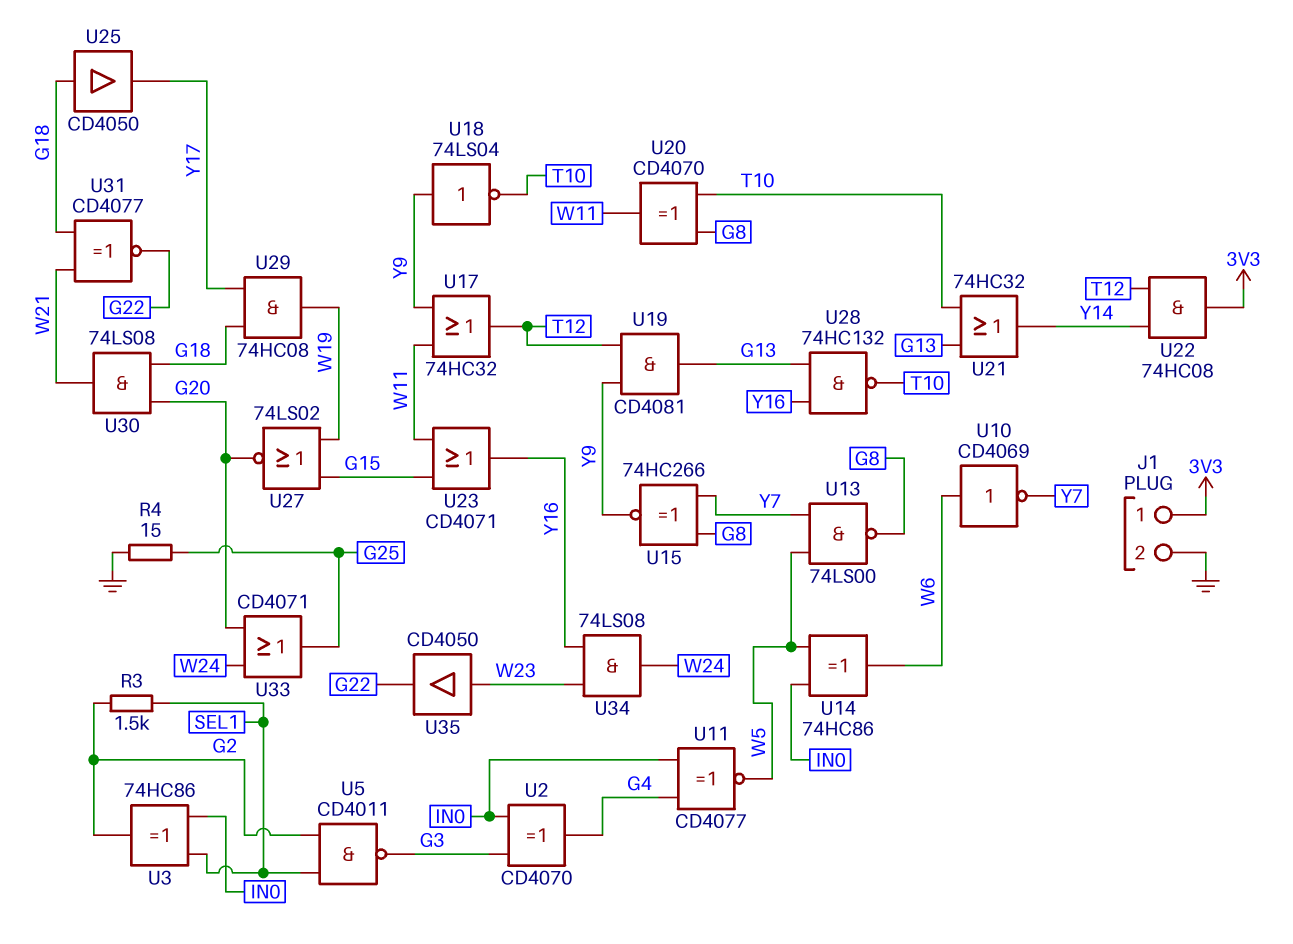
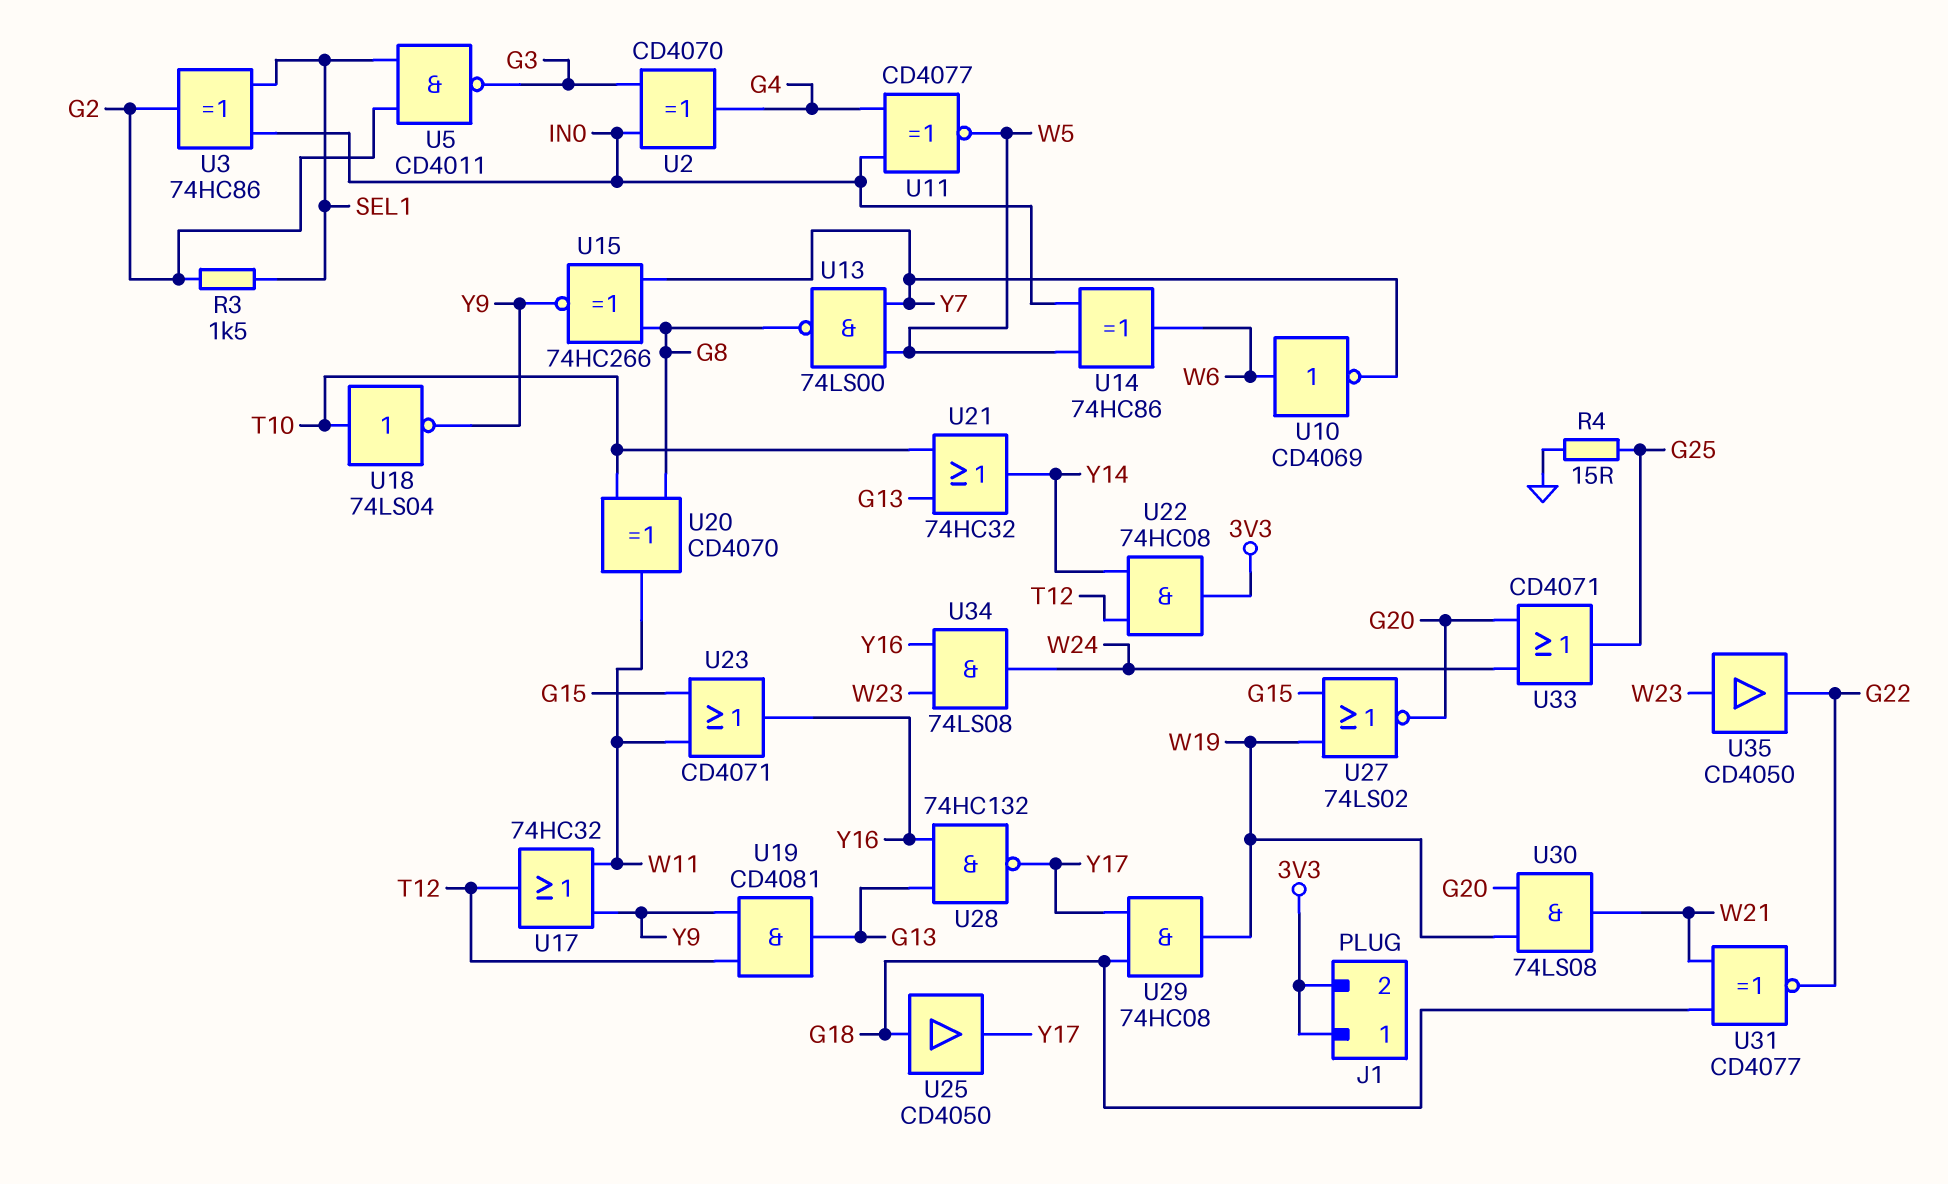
J1 pin 2: GND -> 3V3
U18: NOT 74LS04 (in Y9, out T10) -> NOT 74LS04 (in T10, out Y9)
U28: NAND 74HC132 (in G13, in Y16, out T10) -> NAND 74HC132 (in G13, in Y16, out Y17)
U30: AND 74LS08 (in G18, in G20, out W21) -> AND 74LS08 (in G20, in W19, out W21)

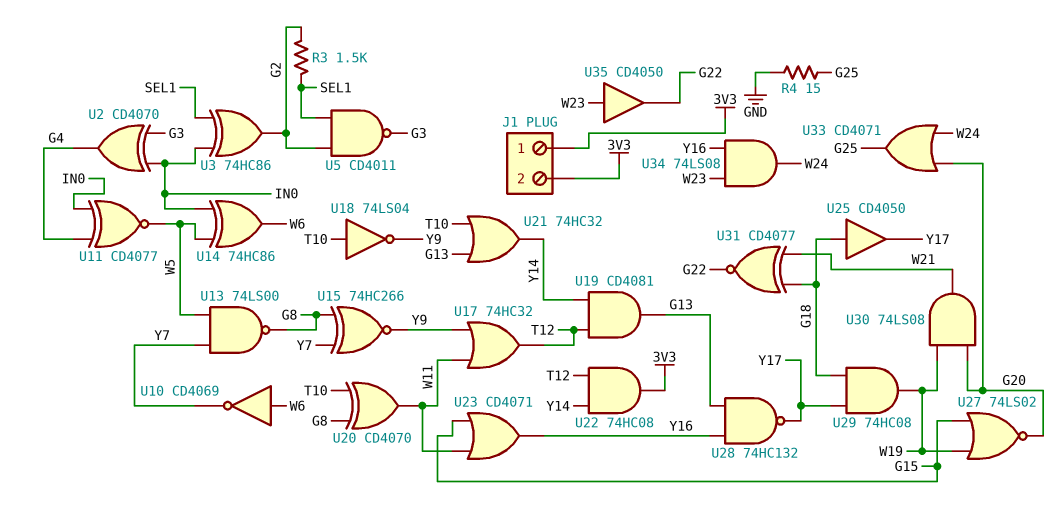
U19: AND CD4081 (in T12, in Y9, out G13) -> AND CD4081 (in T12, in Y14, out G13)

